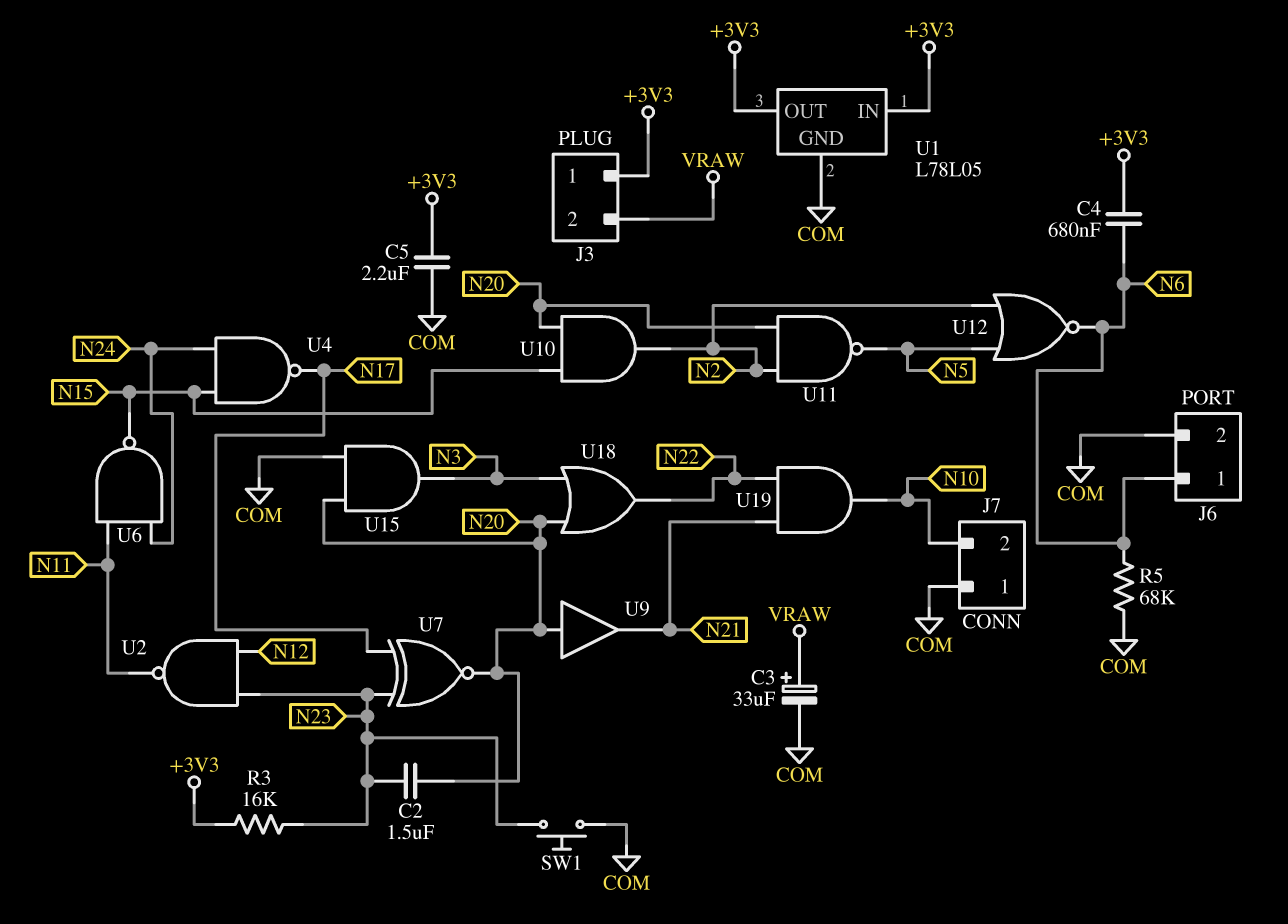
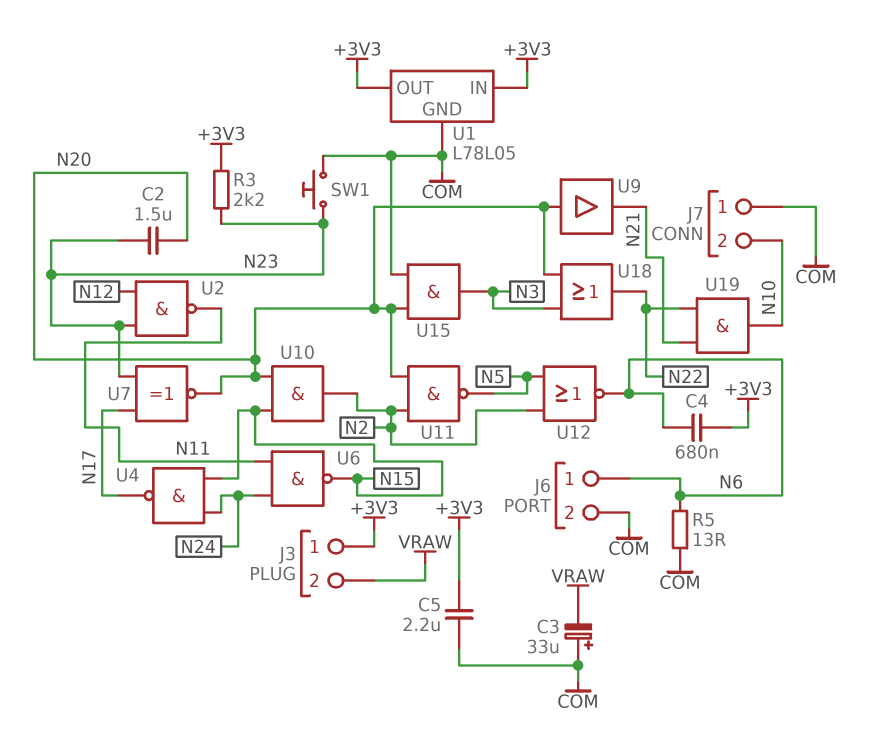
C3: 33uF (plus VRAW, minus COM) -> 33uF (plus COM, minus VRAW)
R3: 16k (+3V3, N23) -> 2.2k (+3V3, N23)
R5: 68k (COM, N6) -> 13 (COM, N6)

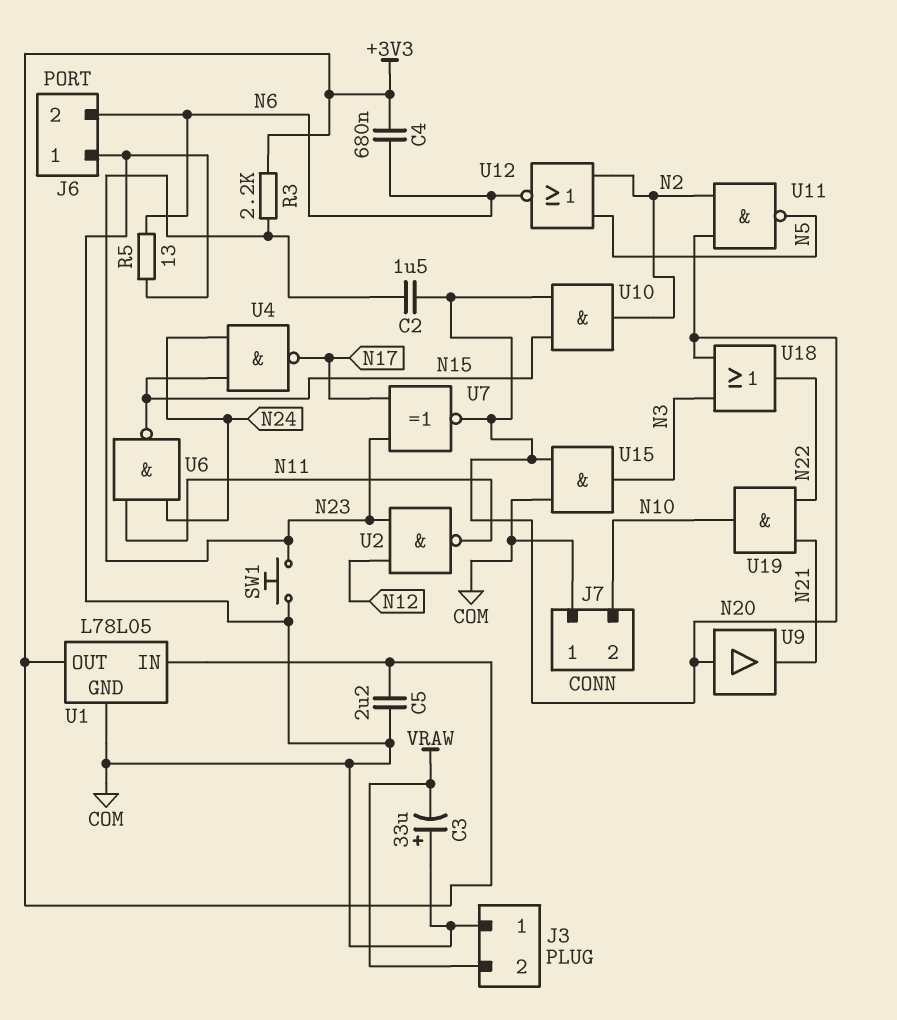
J3 pin 1: +3V3 -> COM
J6 pin 1: N6 -> COM
J6 pin 2: COM -> N6

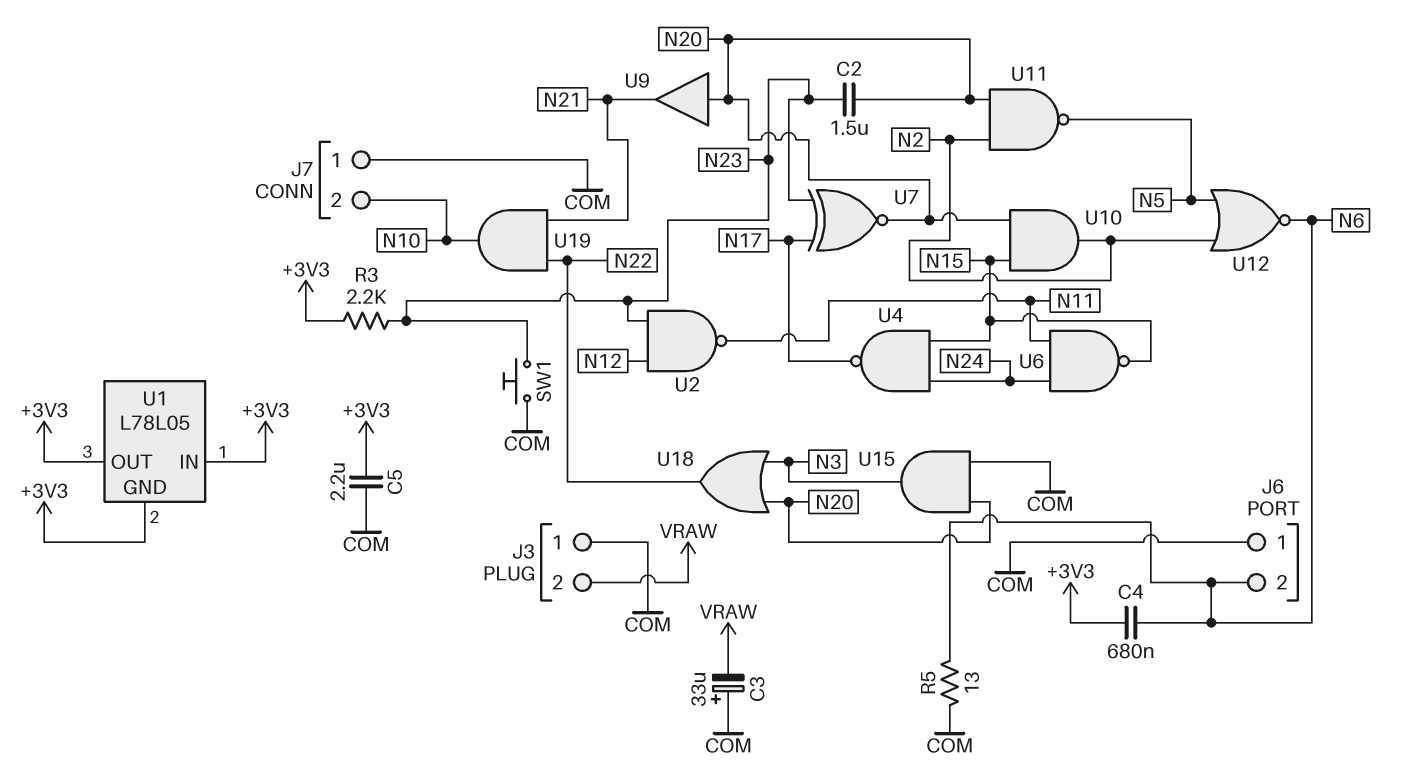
U1 pin GND: COM -> +3V3

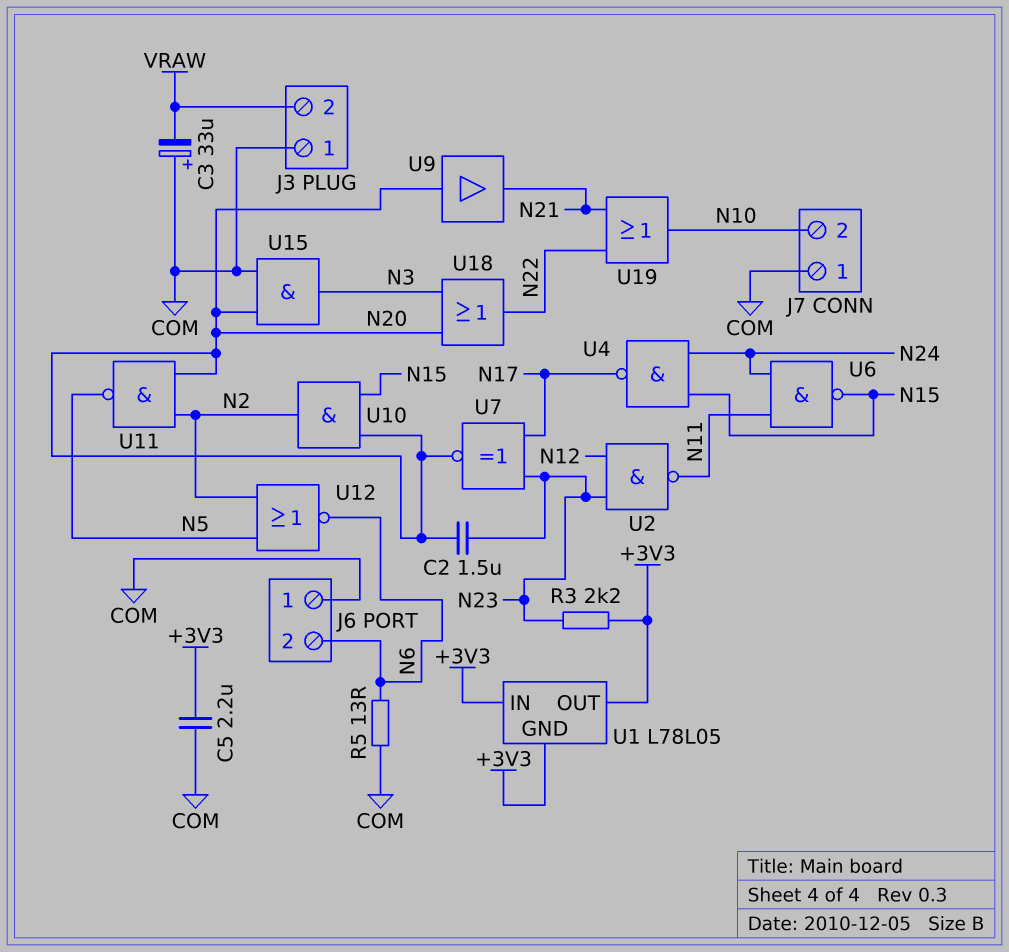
C4: 680nF (+3V3, N6) -> none
SW1: button (COM, N23) -> none
U19: AND (in N21, in N22, out N10) -> OR (in N21, in N22, out N10)

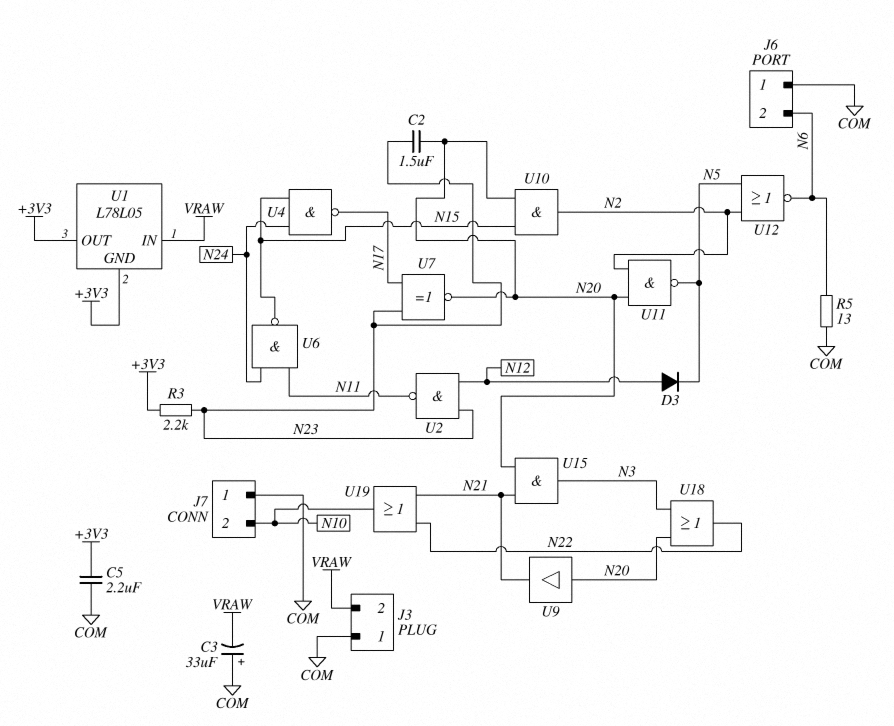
D3: none -> diode (A N12, K N5)
U1 pin IN: +3V3 -> VRAW
U15: AND (in COM, in N20, out N3) -> AND (in N20, in N21, out N3)

